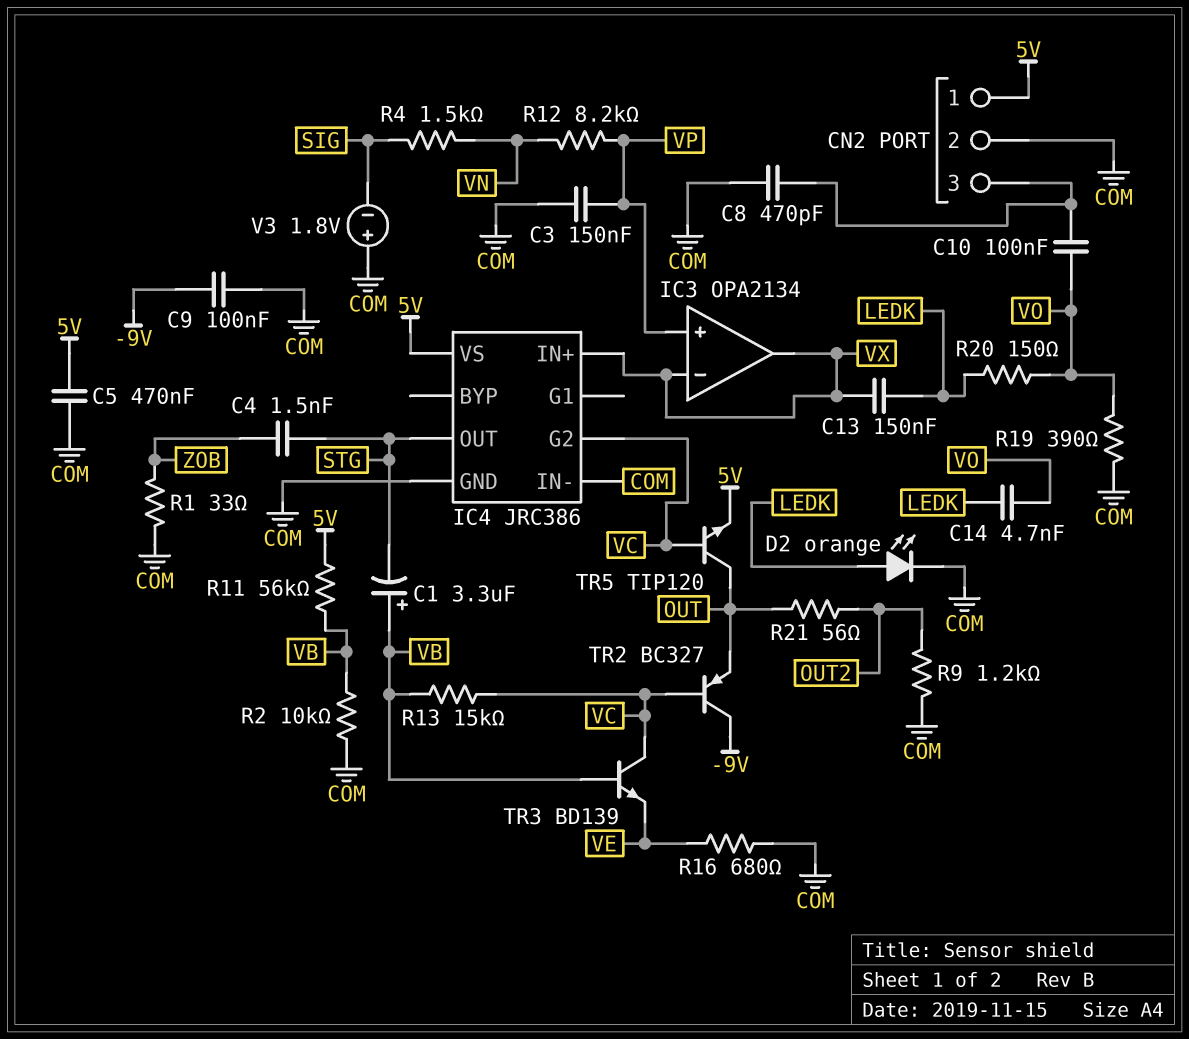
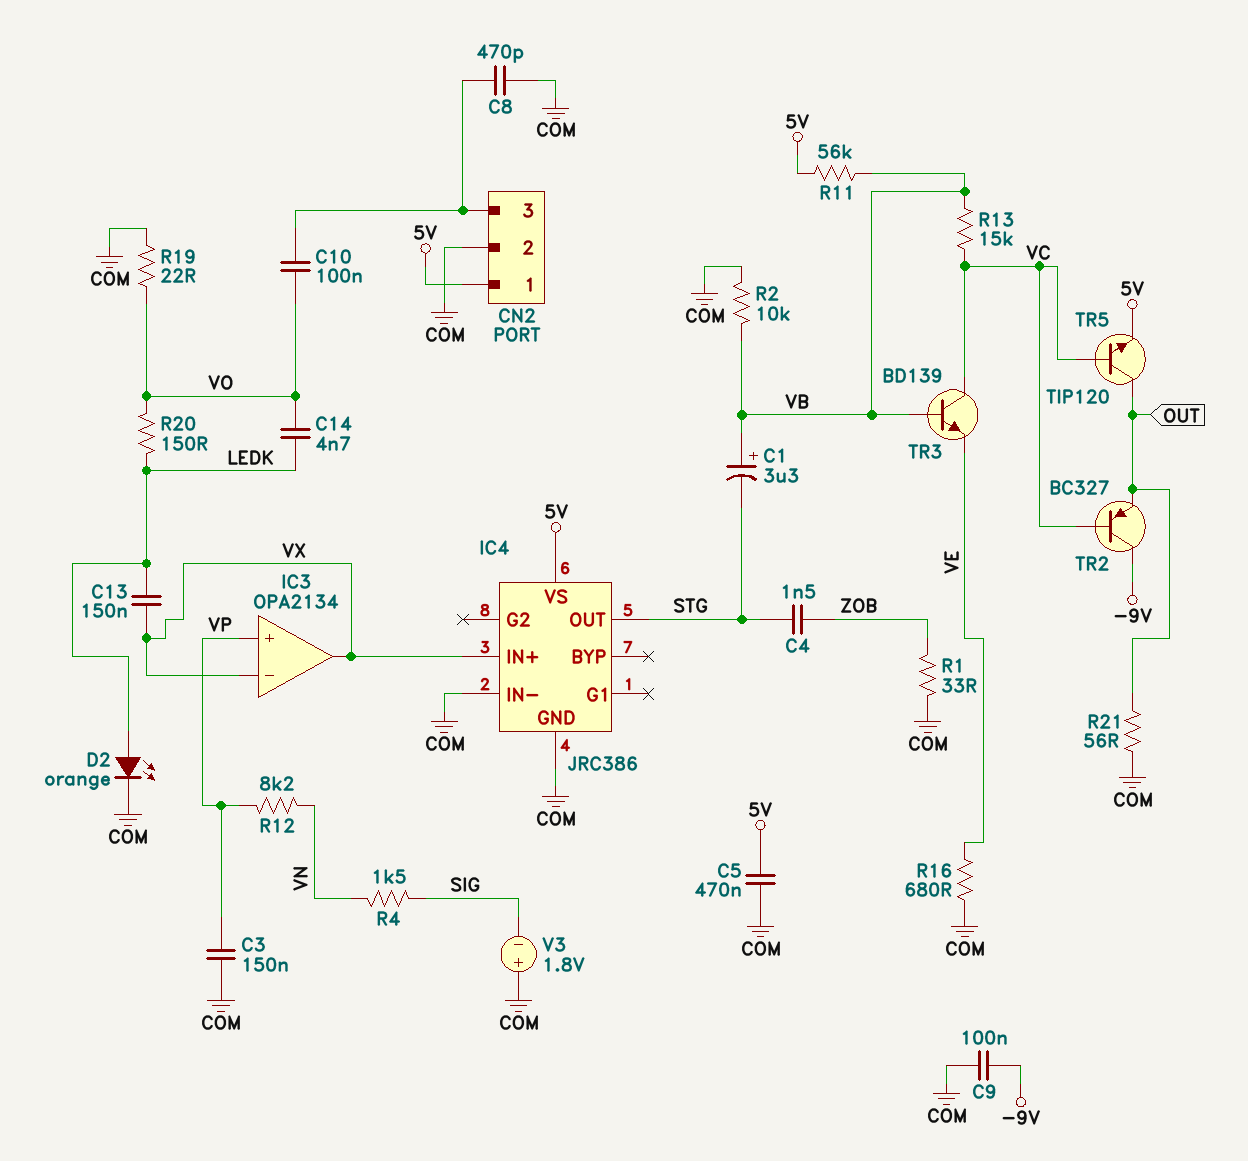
IC4 pin G2: VC -> none
R9: 1.2k (COM, OUT2) -> none
R19: 390 (COM, VO) -> 22 (COM, VO)
R21: 56 (OUT, OUT2) -> 56 (COM, OUT)

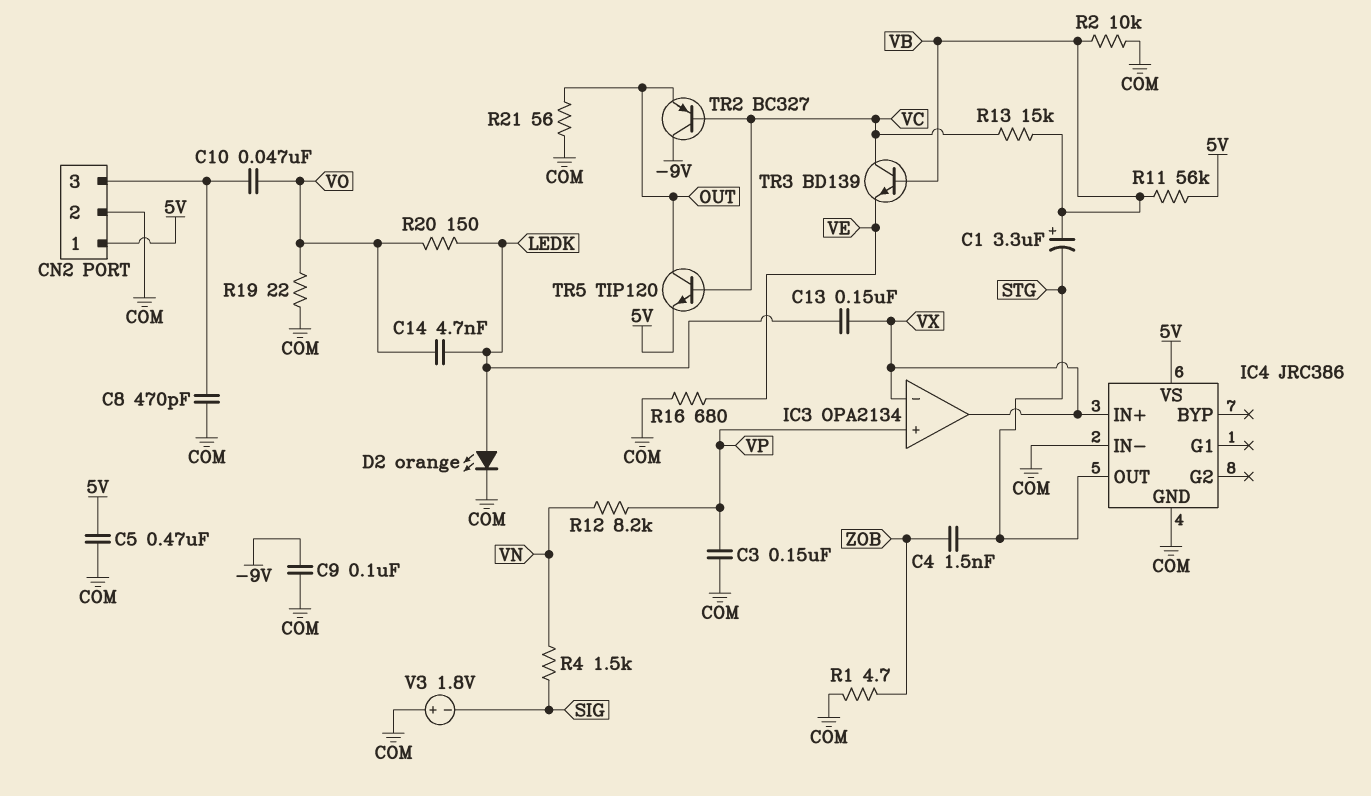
C10: 100nF (CN2/3, VO) -> 47nF (CN2/3, VO)
R1: 33 (COM, ZOB) -> 4.7 (COM, ZOB)

